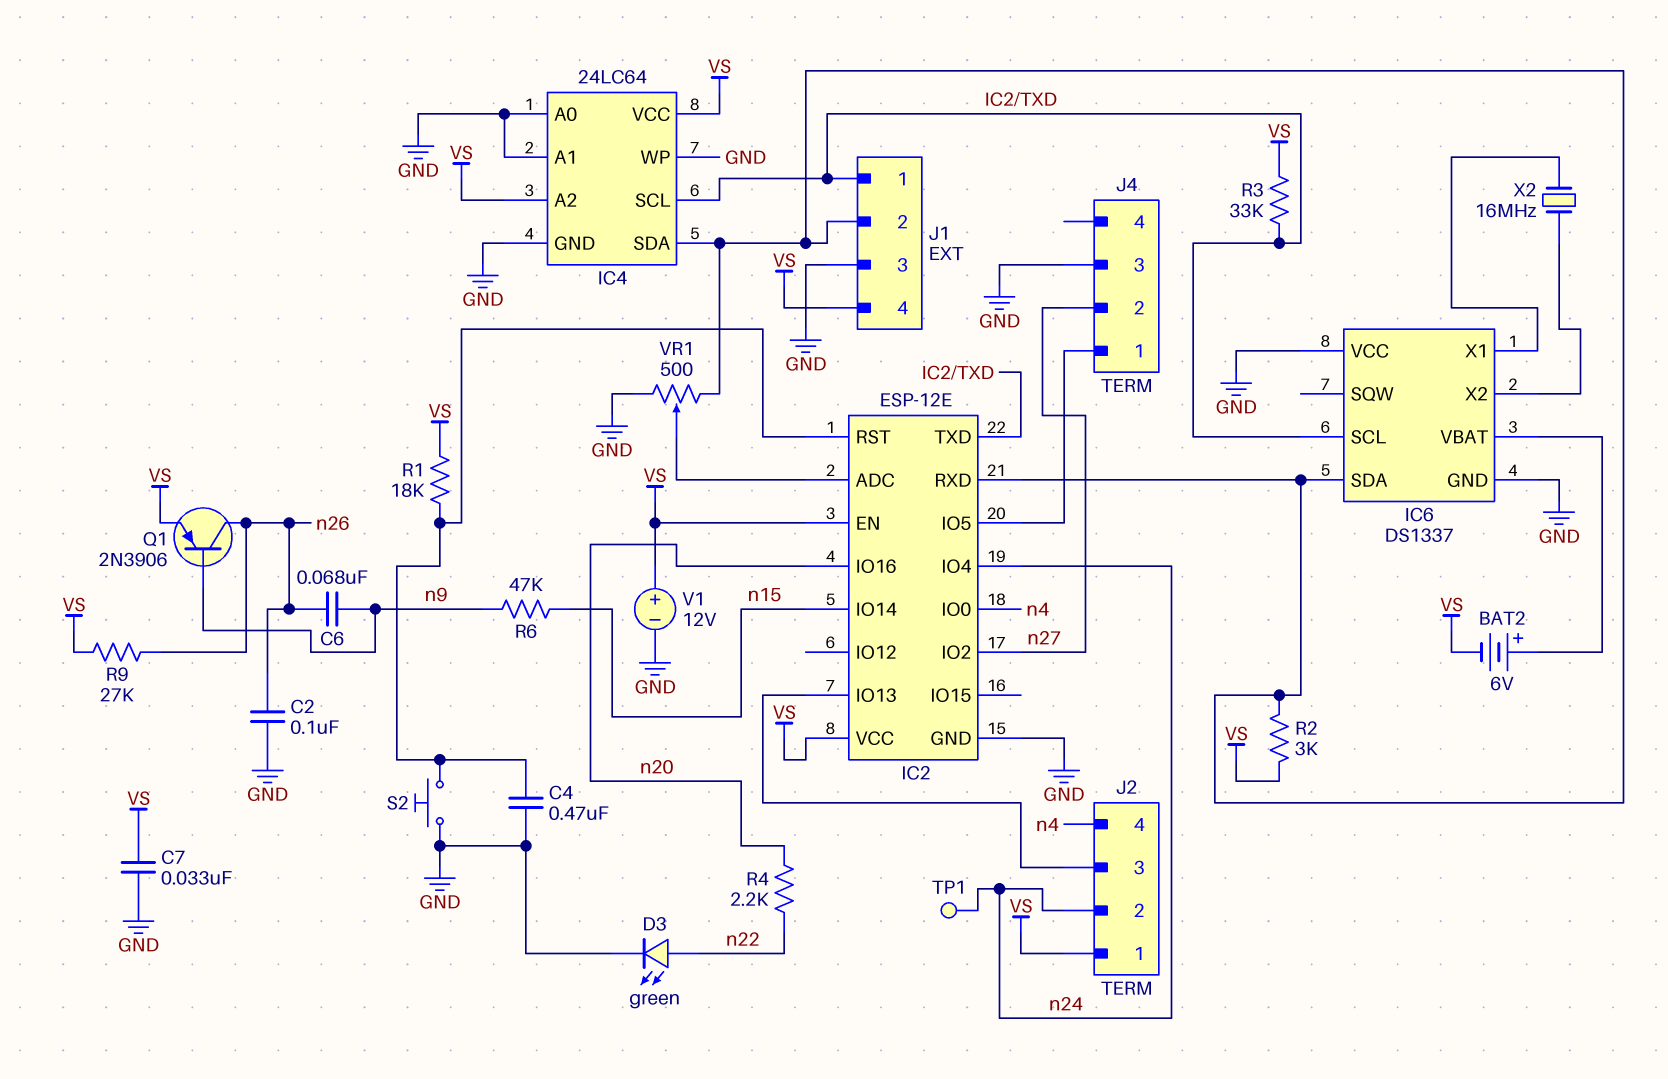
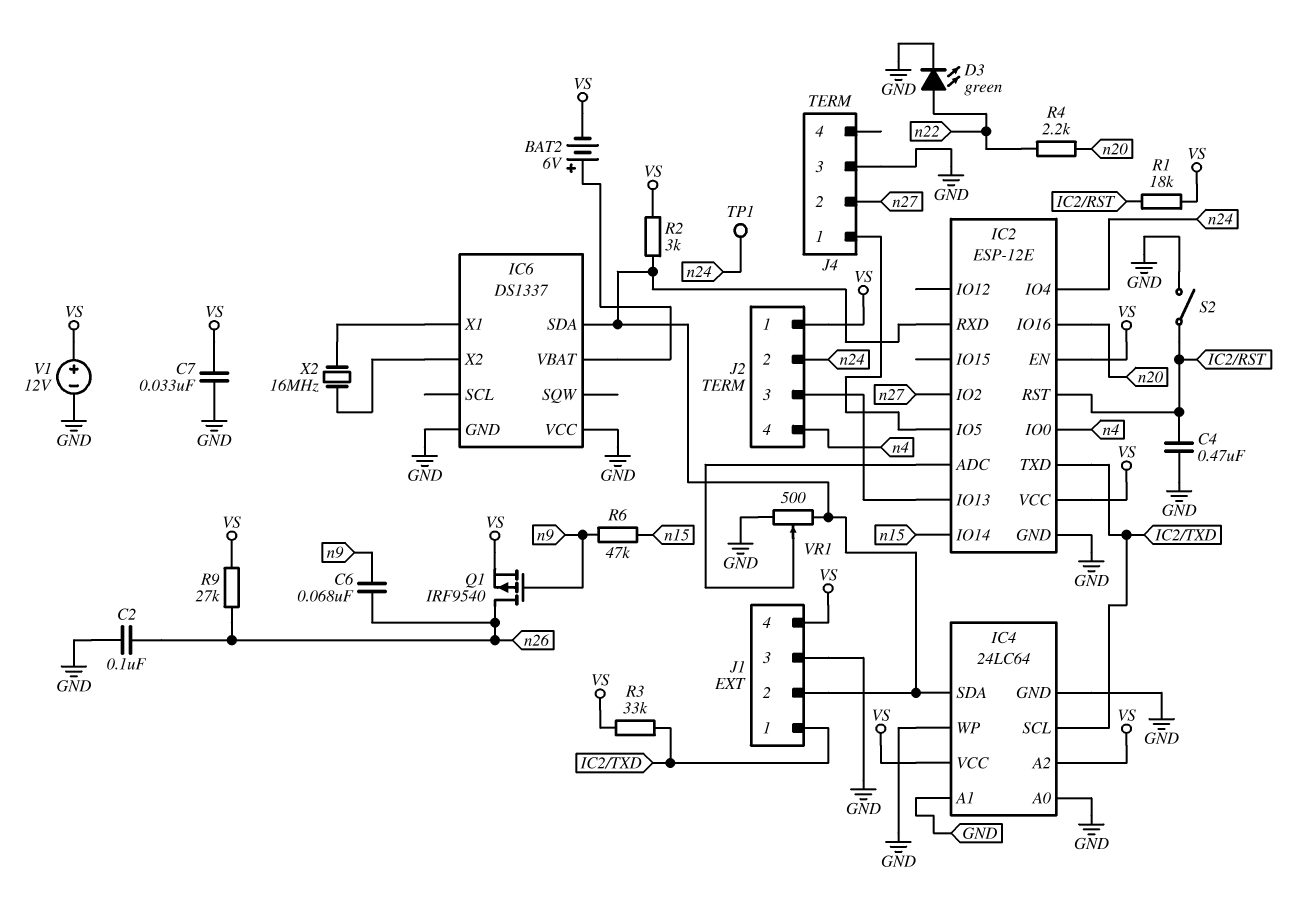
IC6 pin SCL: IC2/TXD -> none
Q1: PNP 2N3906 (B n9, C n26, E VS) -> PMOS IRF9540 (G n9, D n26, S VS)
S2: button (GND, IC2/RST) -> switch (GND, IC2/RST)

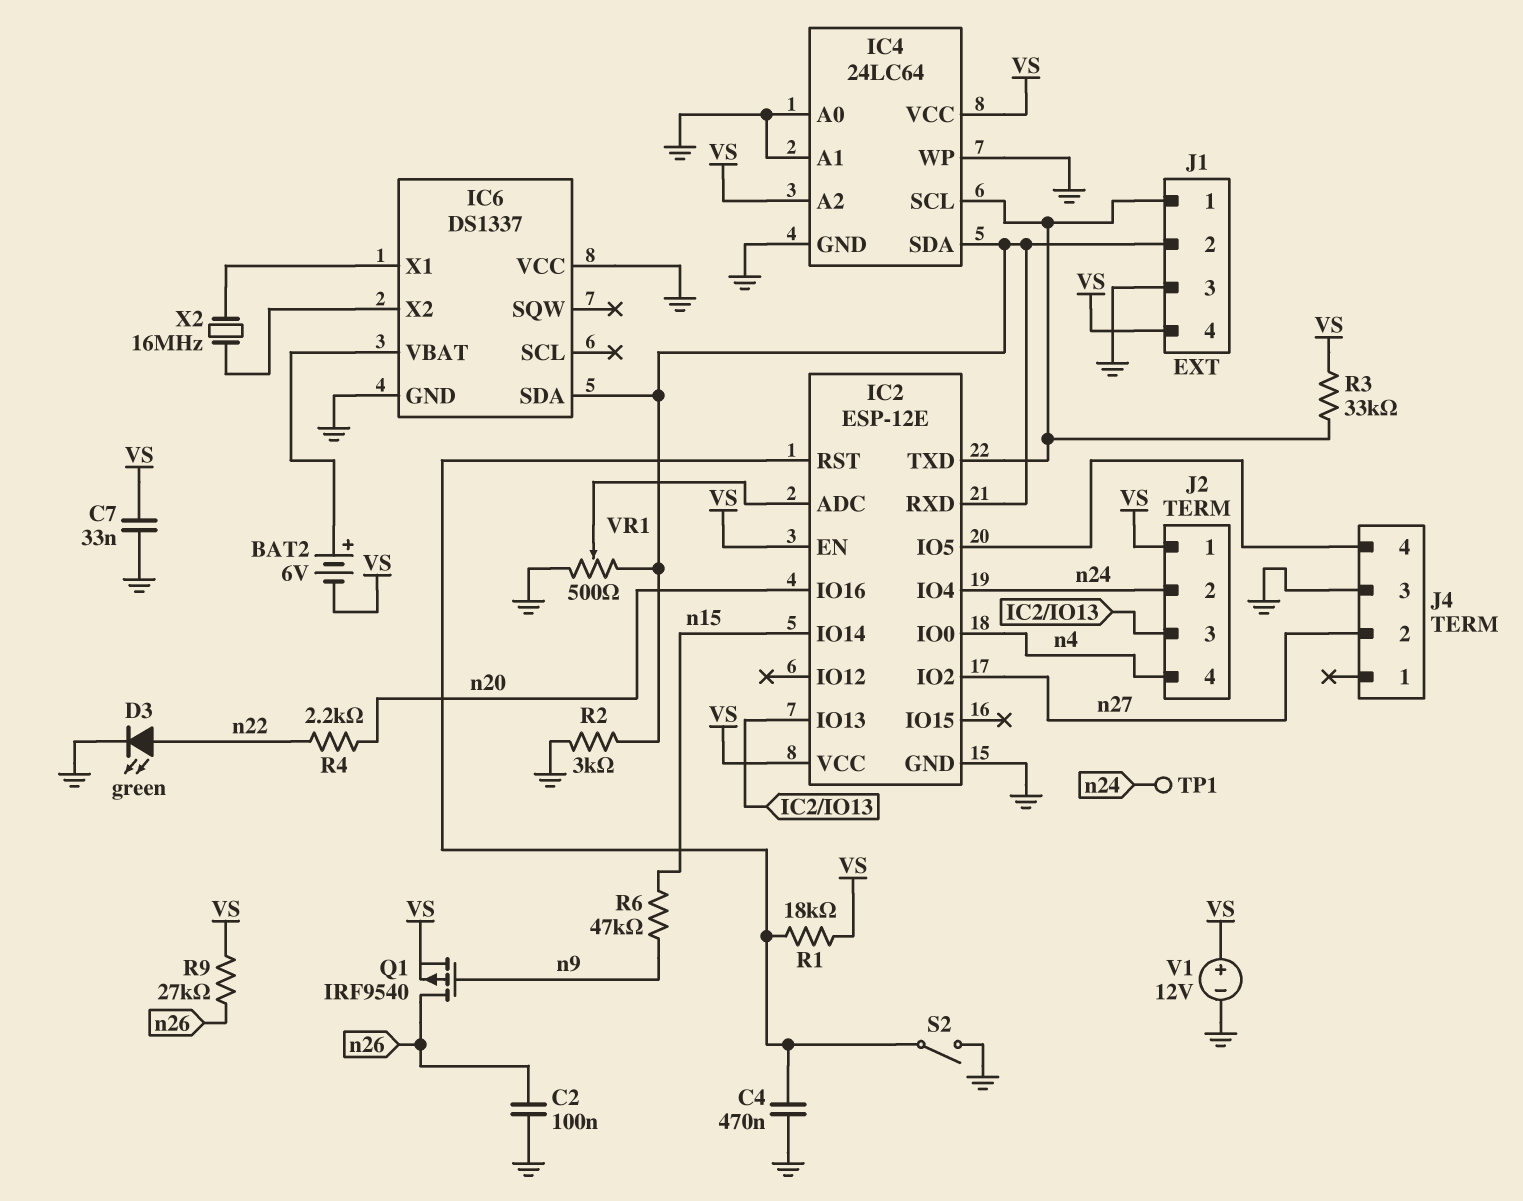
C6: 68nF (n9, n26) -> none
J4 pin 1: IC2/IO5 -> none
J4 pin 4: none -> IC2/IO5
R2: 3k (IC2/RXD, VS) -> 3k (GND, IC2/RXD)

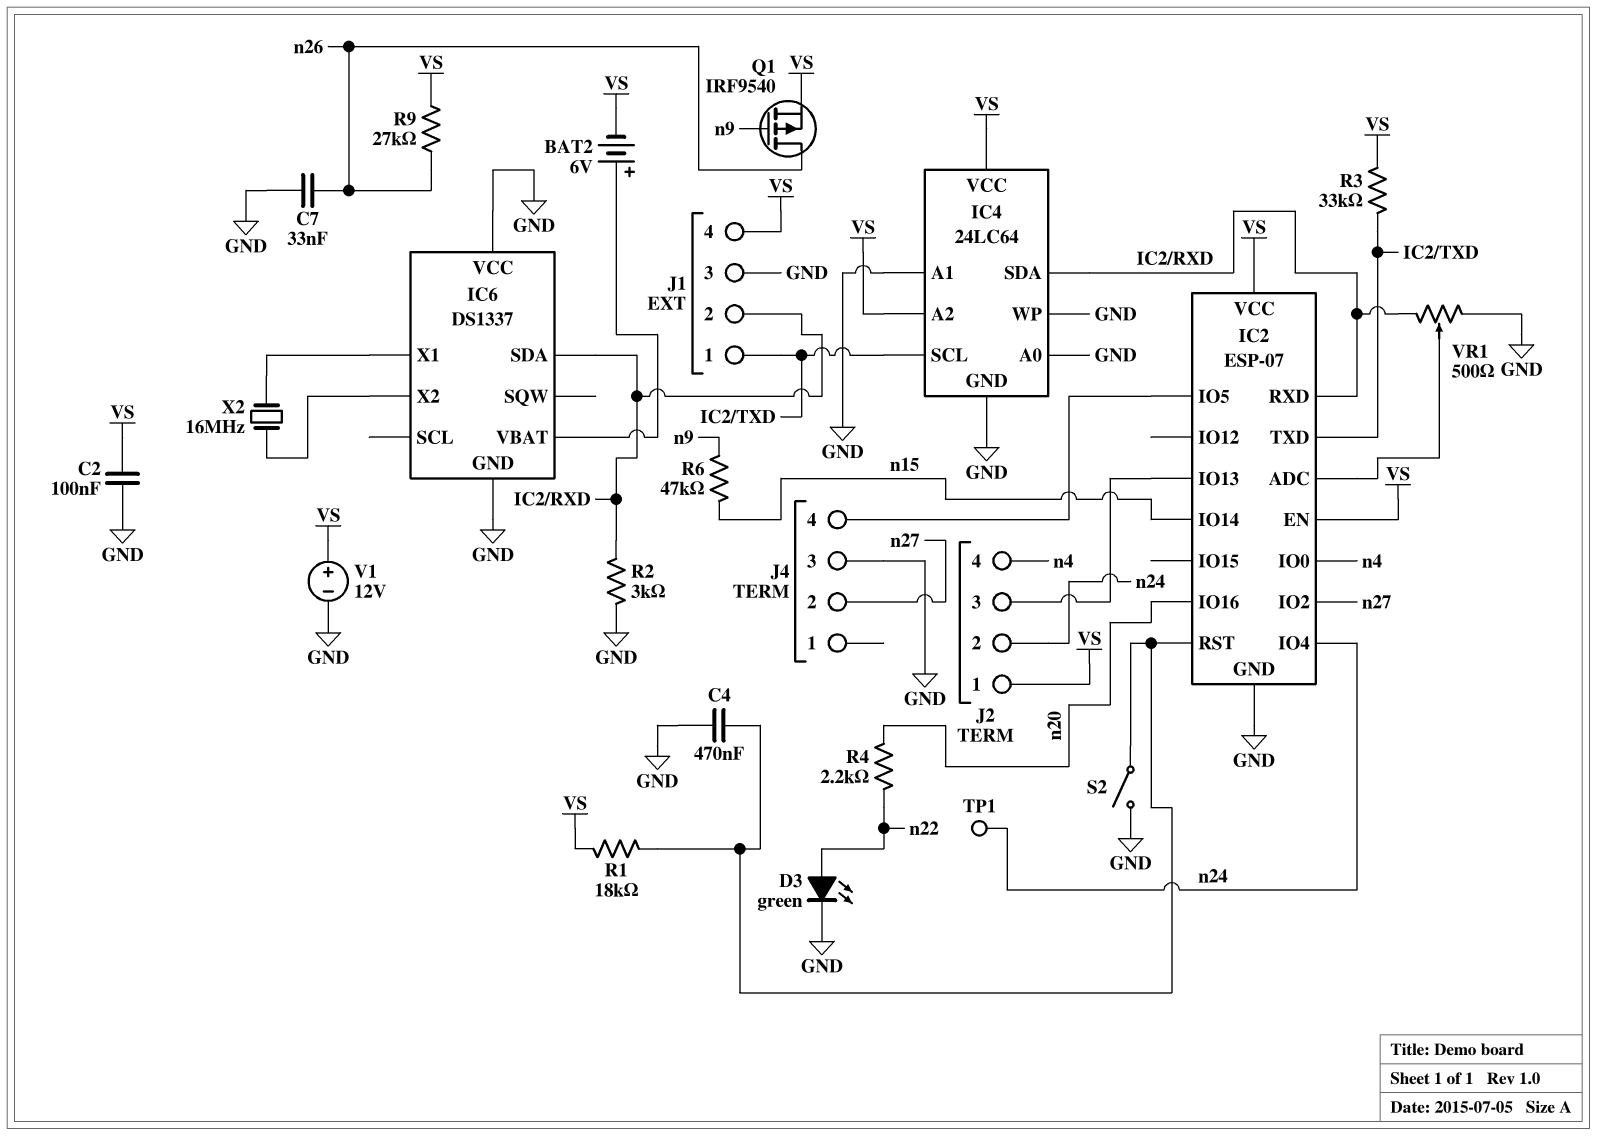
C2: 100nF (GND, n26) -> 100nF (GND, VS)
C7: 33nF (GND, VS) -> 33nF (GND, n26)
IC2: ESP-12E -> ESP-07

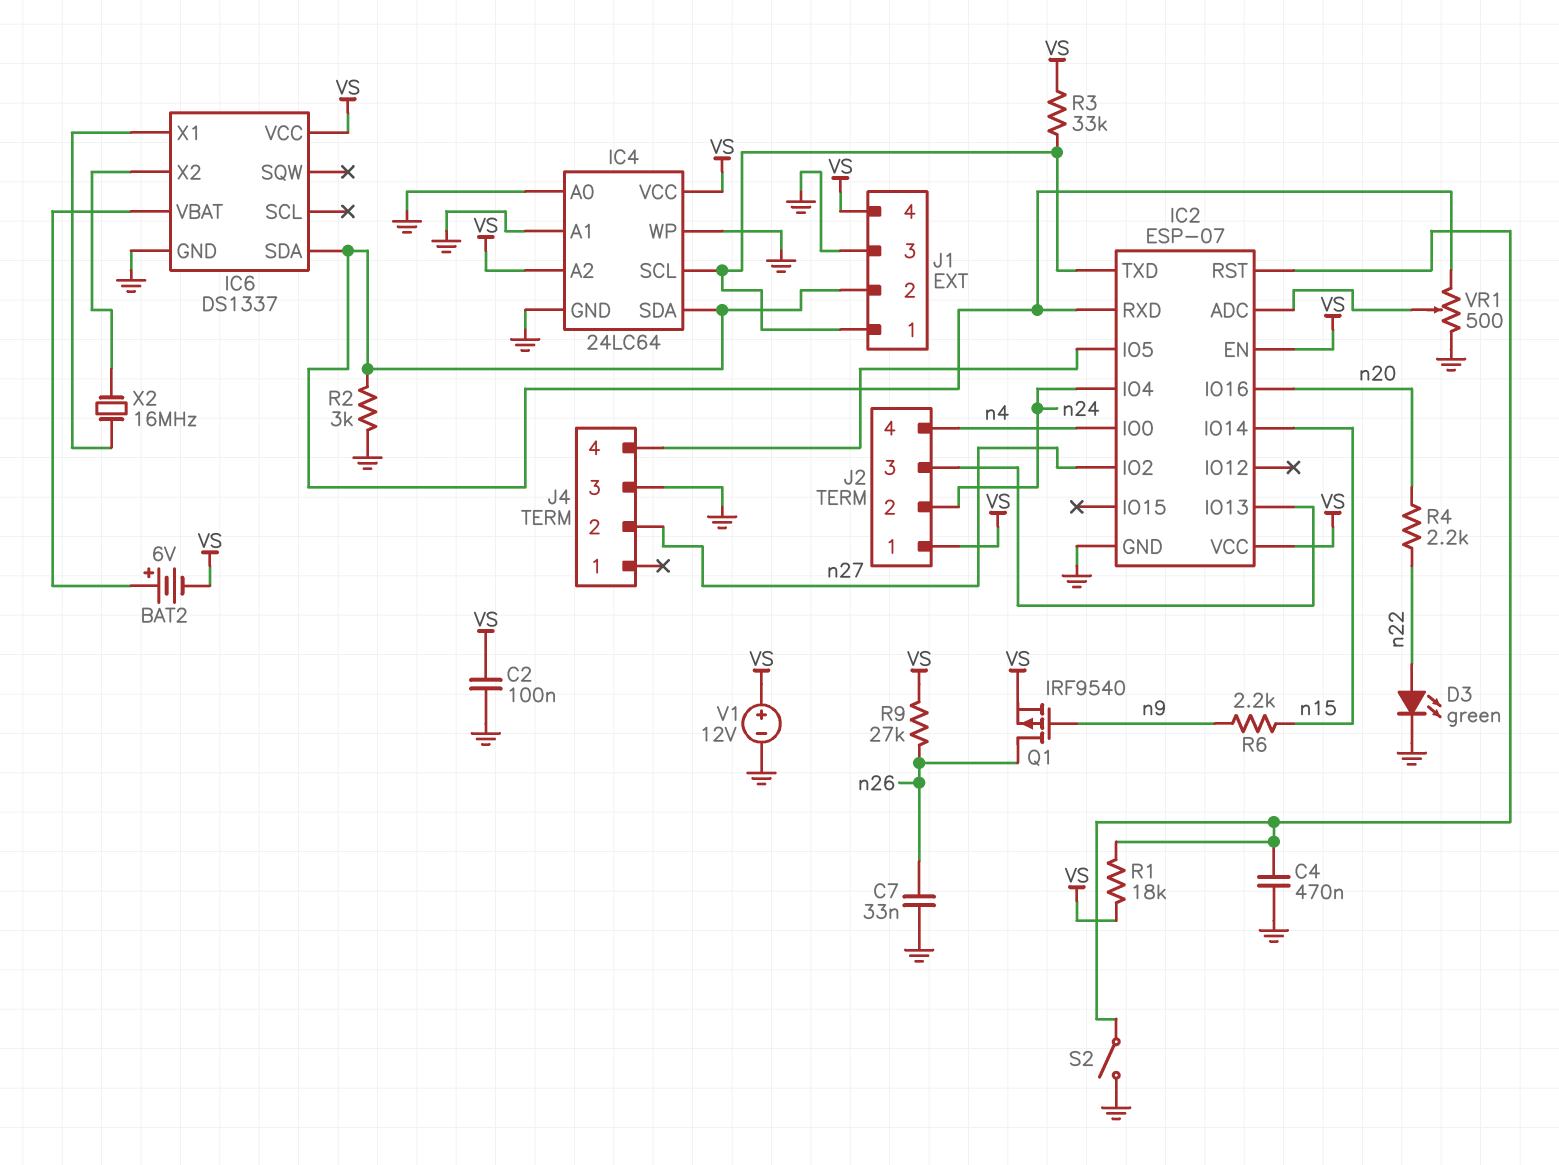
IC6 pin VCC: GND -> VS
R6: 47k (n9, n15) -> 2.2k (n9, n15)
TP1: test point (n24) -> none

